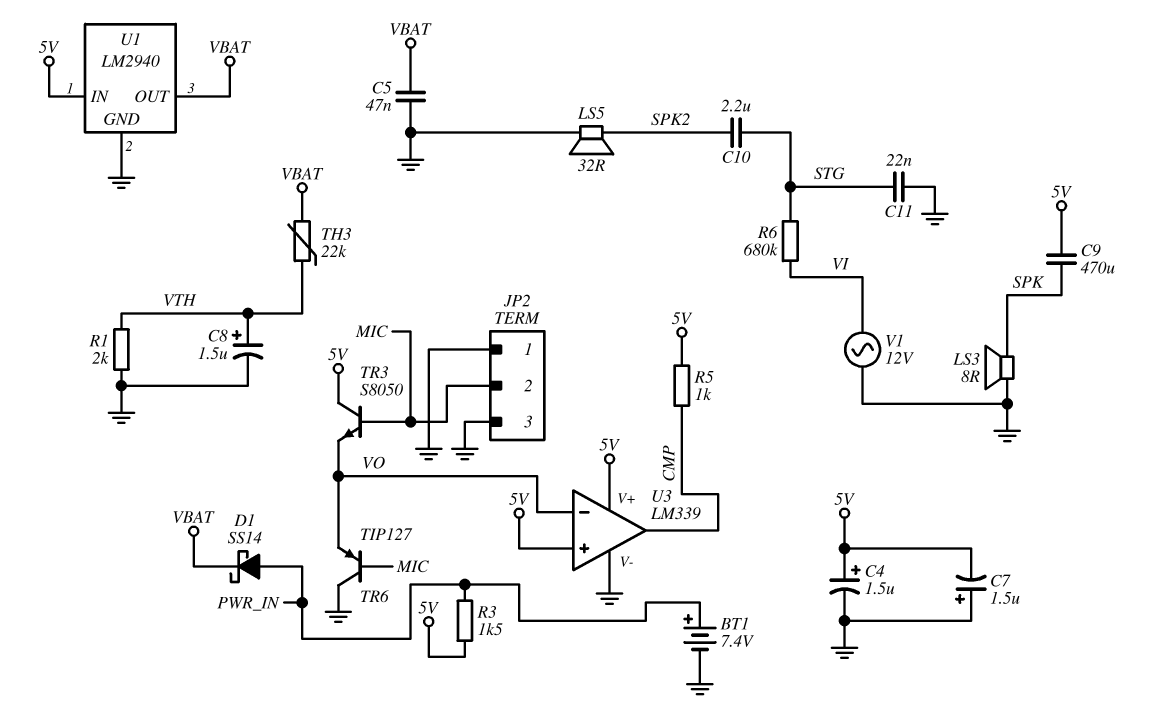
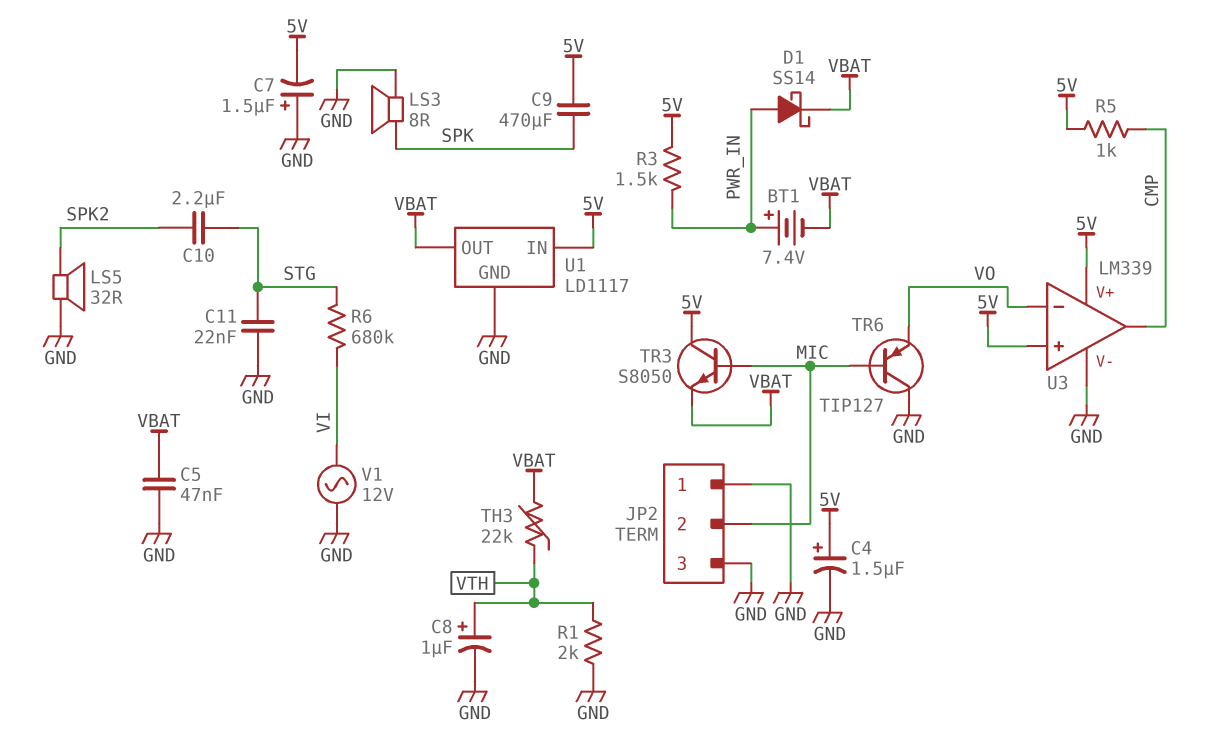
BT1: 7.4V (plus PWR_IN, minus GND) -> 7.4V (plus PWR_IN, minus VBAT)
C8: 1.5uF (plus VTH, minus GND) -> 1uF (plus VTH, minus GND)
TR3: NPN S8050 (B MIC, C 5V, E VO) -> NPN S8050 (B MIC, C 5V, E VBAT)
U1: LM2940 -> LD1117

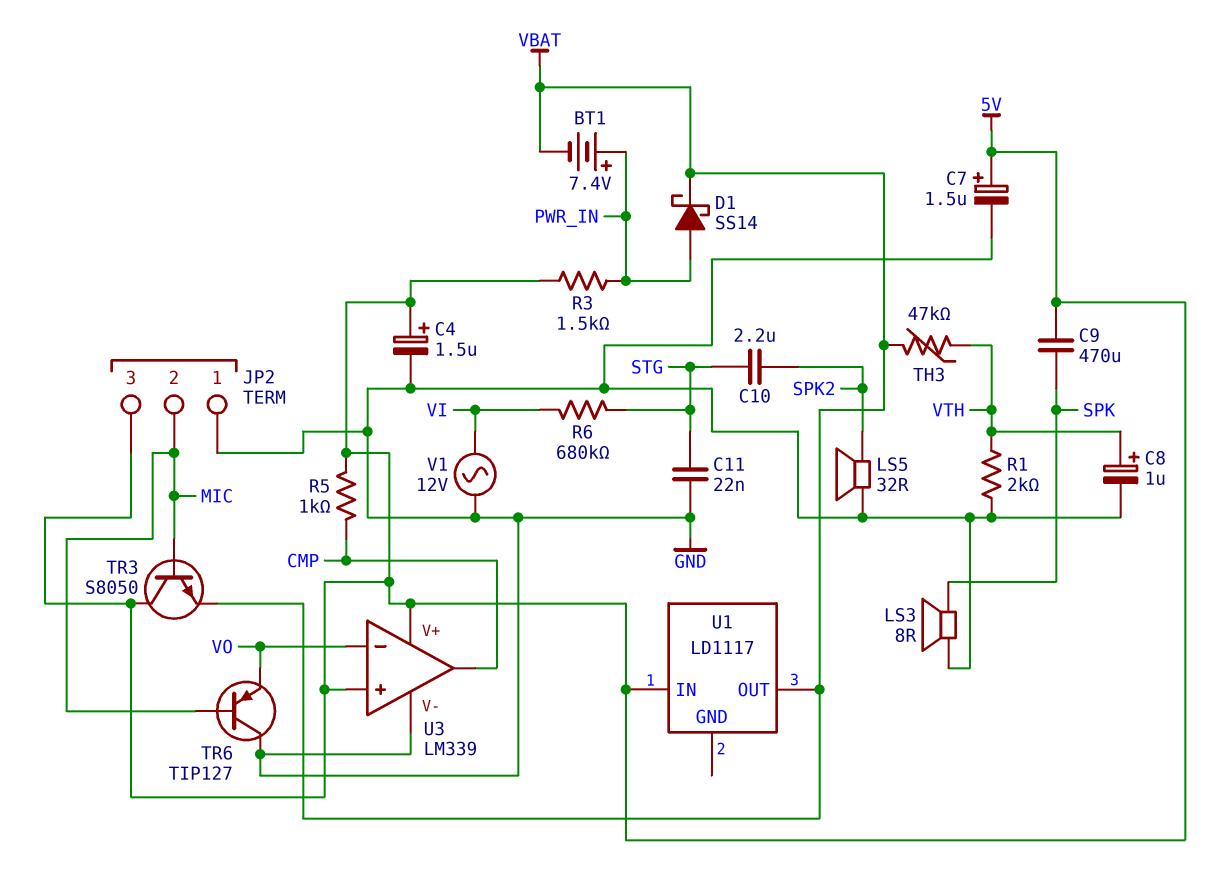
C5: 47nF (GND, VBAT) -> none
C7: 1.5uF (plus GND, minus 5V) -> 1.5uF (plus 5V, minus GND)
JP2 pin 3: GND -> 5V
TH3: 22k (VBAT, VTH) -> 47k (VBAT, VTH)
U1 pin GND: GND -> none

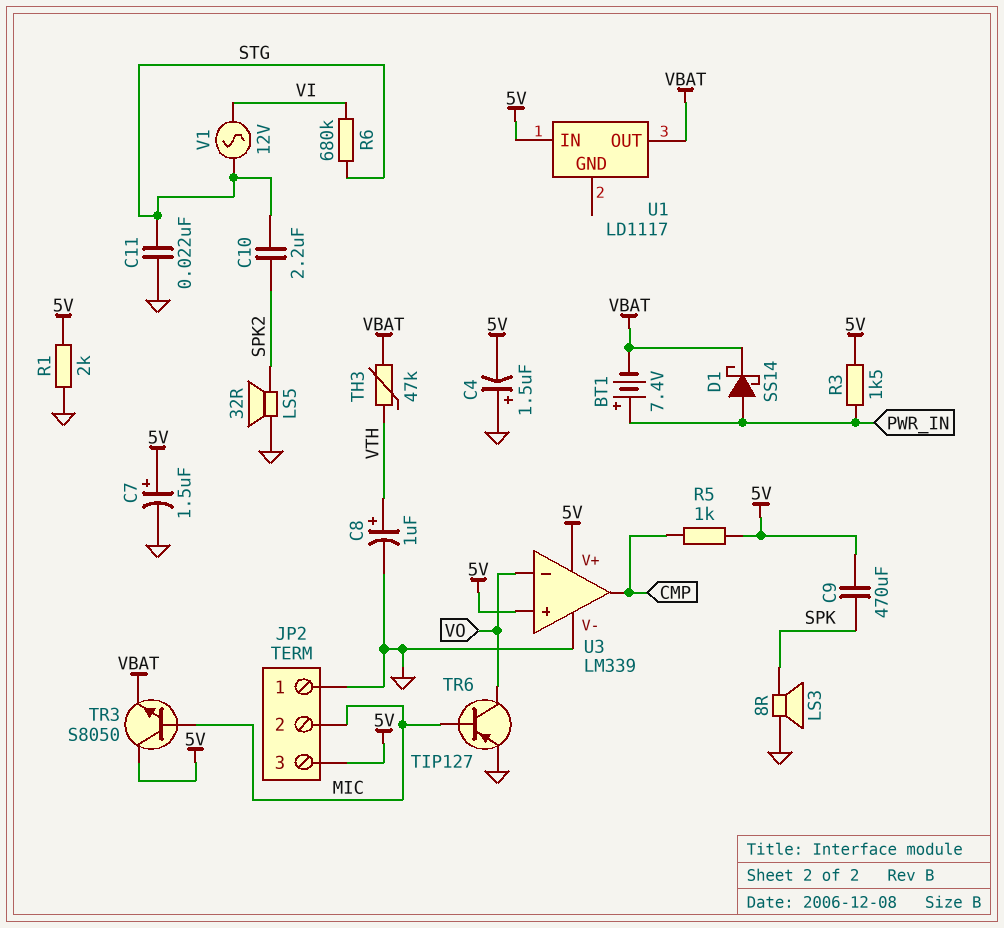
C4: 1.5uF (plus 5V, minus GND) -> 1.5uF (plus GND, minus 5V)
R1: 2k (GND, VTH) -> 2k (5V, GND)
TR6: PNP TIP127 (B MIC, C GND, E VO) -> PNP TIP127 (B MIC, C VO, E GND)
V1: AC 12V (GND, VI) -> AC 12V (STG, VI)

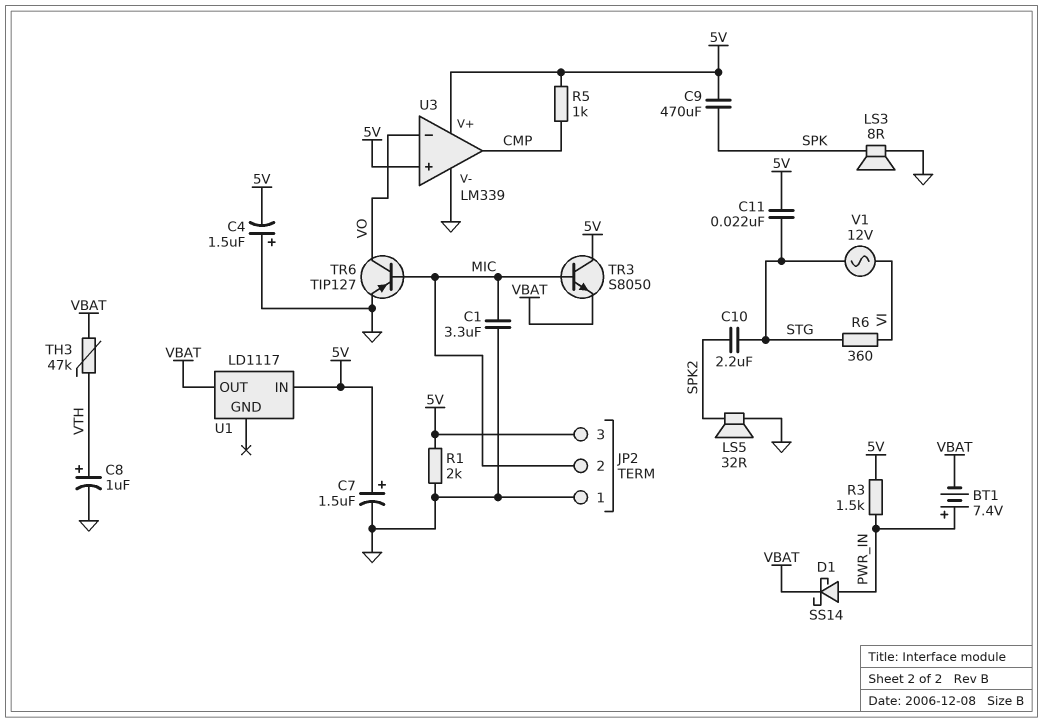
C1: none -> 3.3uF (GND, MIC)
C11: 22nF (GND, STG) -> 22nF (5V, STG)
R6: 680k (STG, VI) -> 360 (STG, VI)

